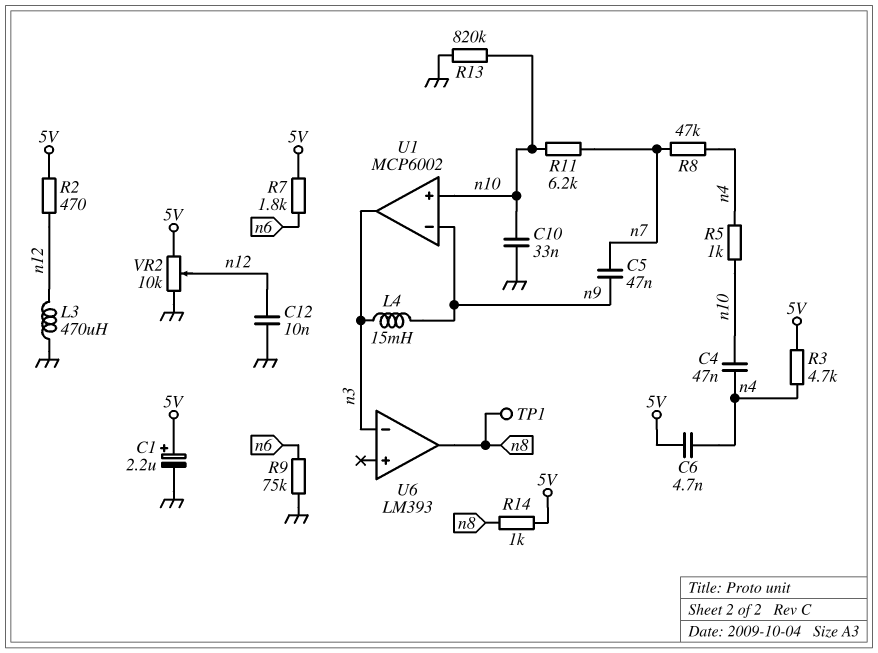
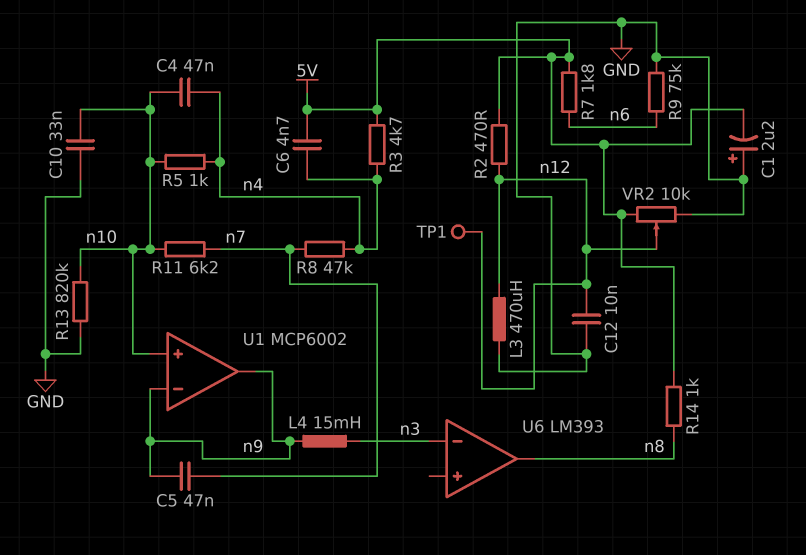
C1: 2.2uF (plus 5V, minus GND) -> 2.2uF (plus GND, minus 5V)
TP1: test point (n8) -> test point (n12)
U1 pin out: n3 -> n9

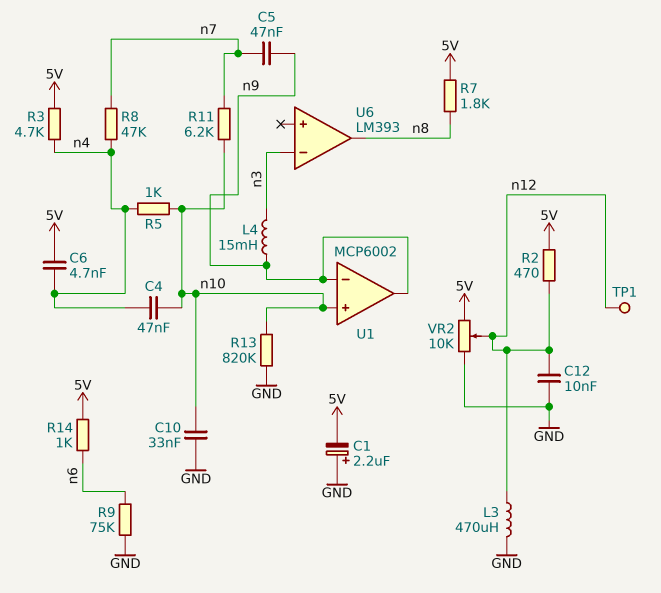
R7: 1.8k (5V, n6) -> 1.8k (5V, n8)
R14: 1k (5V, n8) -> 1k (5V, n6)

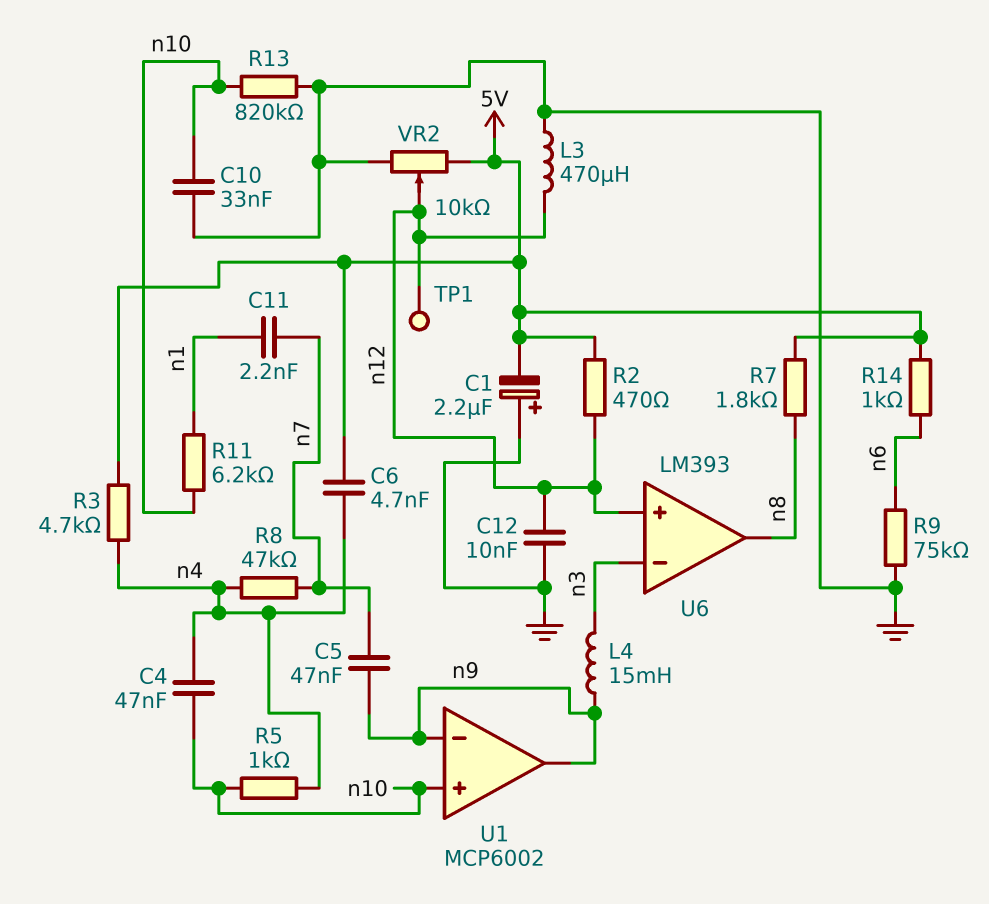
C11: none -> 2.2nF (n1, n7)
R11: 6.2k (n7, n10) -> 6.2k (n1, n10)
U6 pin in+: none -> n12

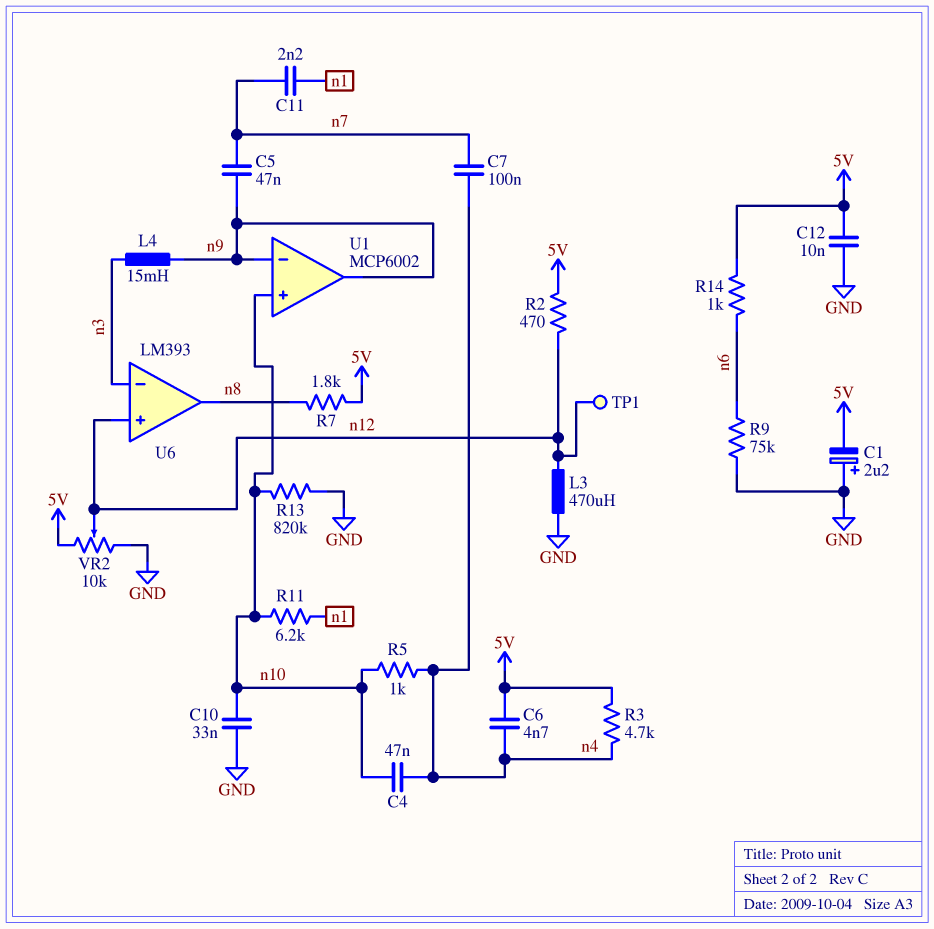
C7: none -> 100nF (n4, n7)
C12: 10nF (GND, n12) -> 10nF (5V, GND)
R8: 47k (n4, n7) -> none

